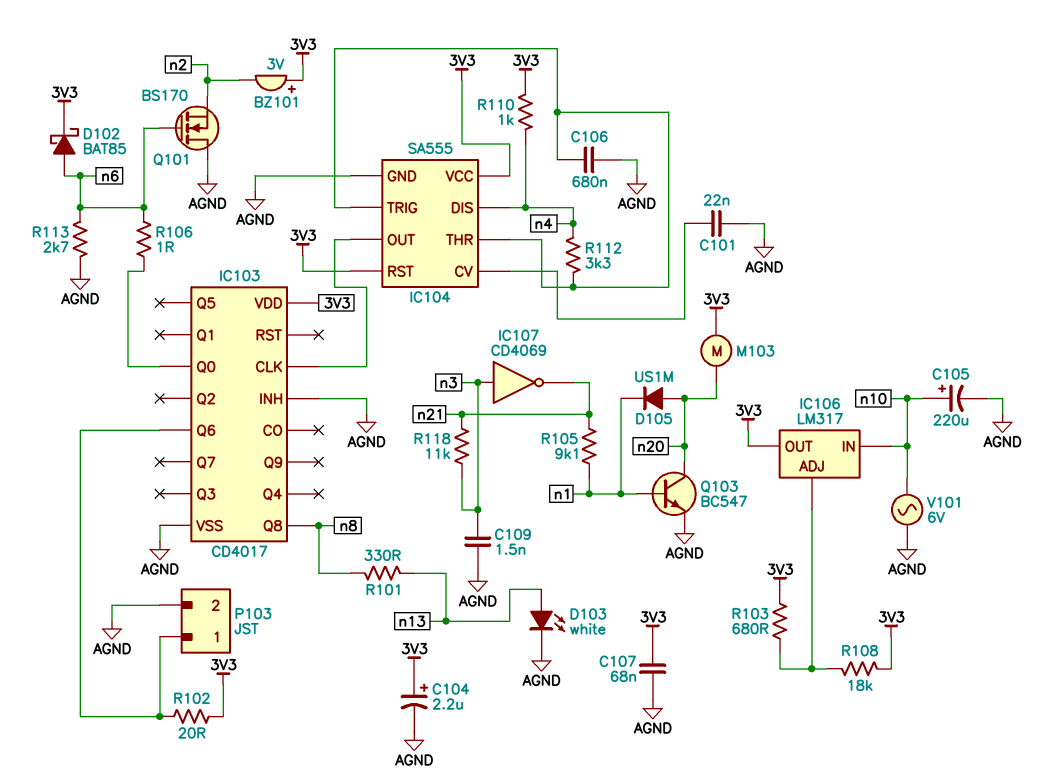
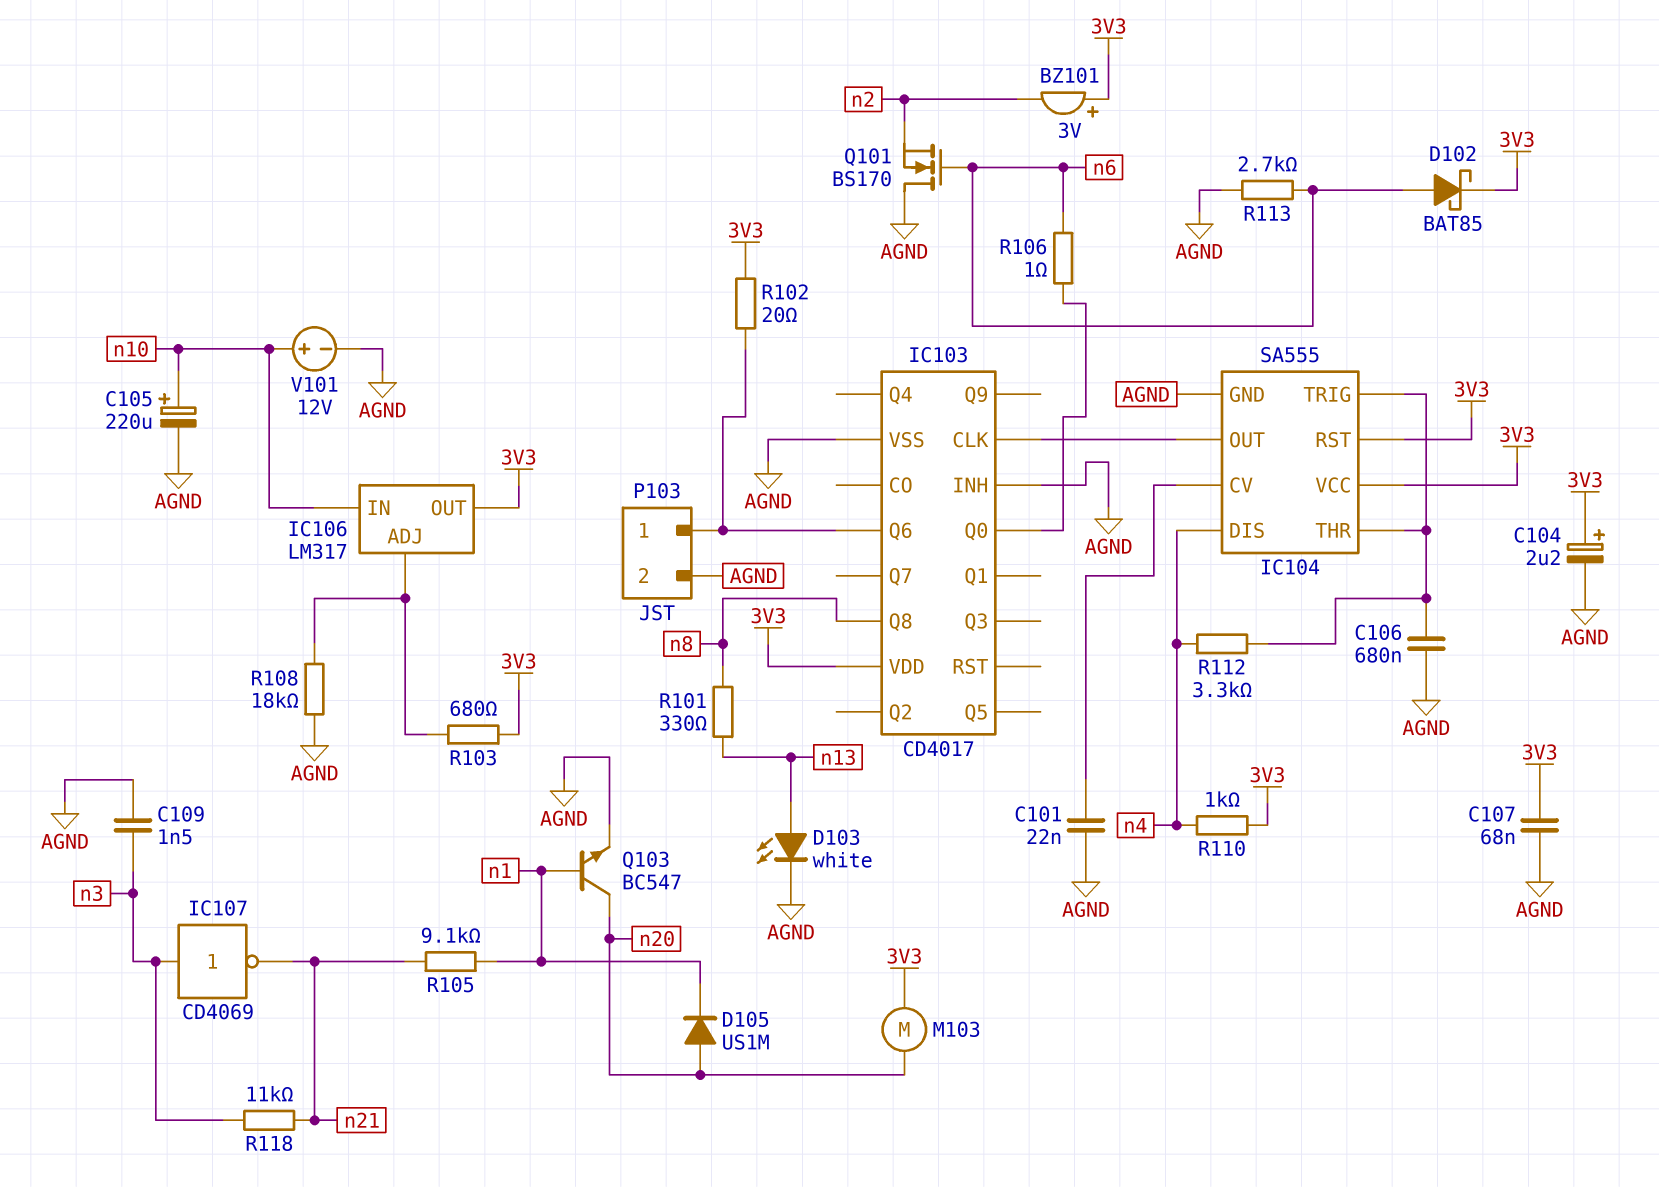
R108: 18k (3V3, IC106/ADJ) -> 18k (AGND, IC106/ADJ)
V101: AC 6V (AGND, n10) -> 12V (plus n10, minus AGND)

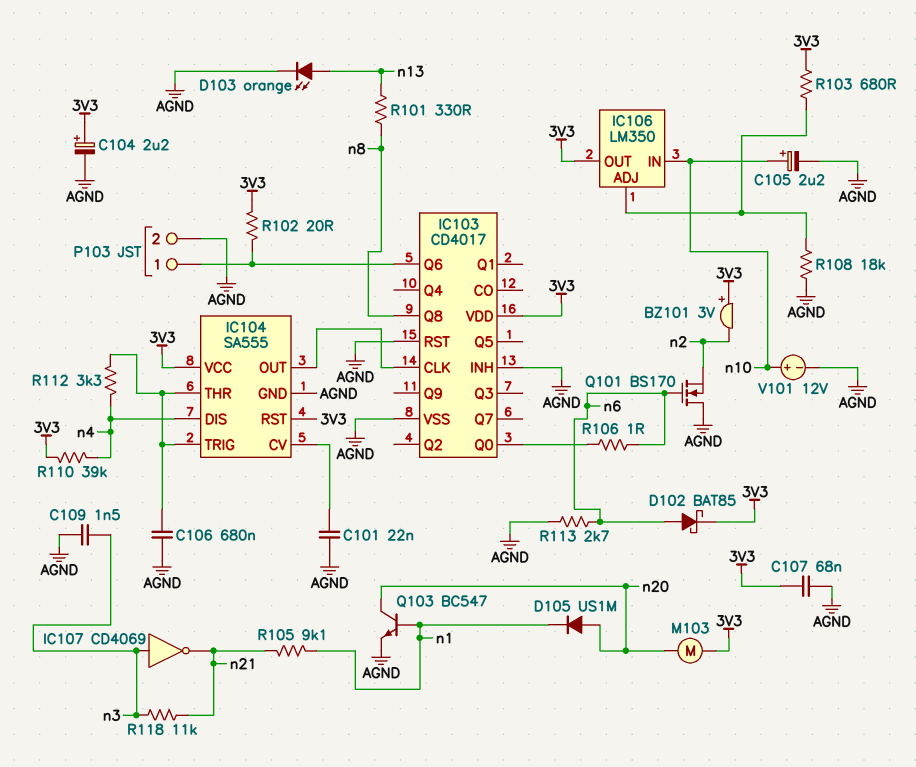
C105: 220uF (plus n10, minus AGND) -> 2.2uF (plus n10, minus AGND)
D103: LED white (A n13, K AGND) -> LED orange (A n13, K AGND)
IC103 pin RST: none -> AGND
IC106: LM317 -> LM350
R110: 1k (3V3, n4) -> 39k (3V3, n4)

